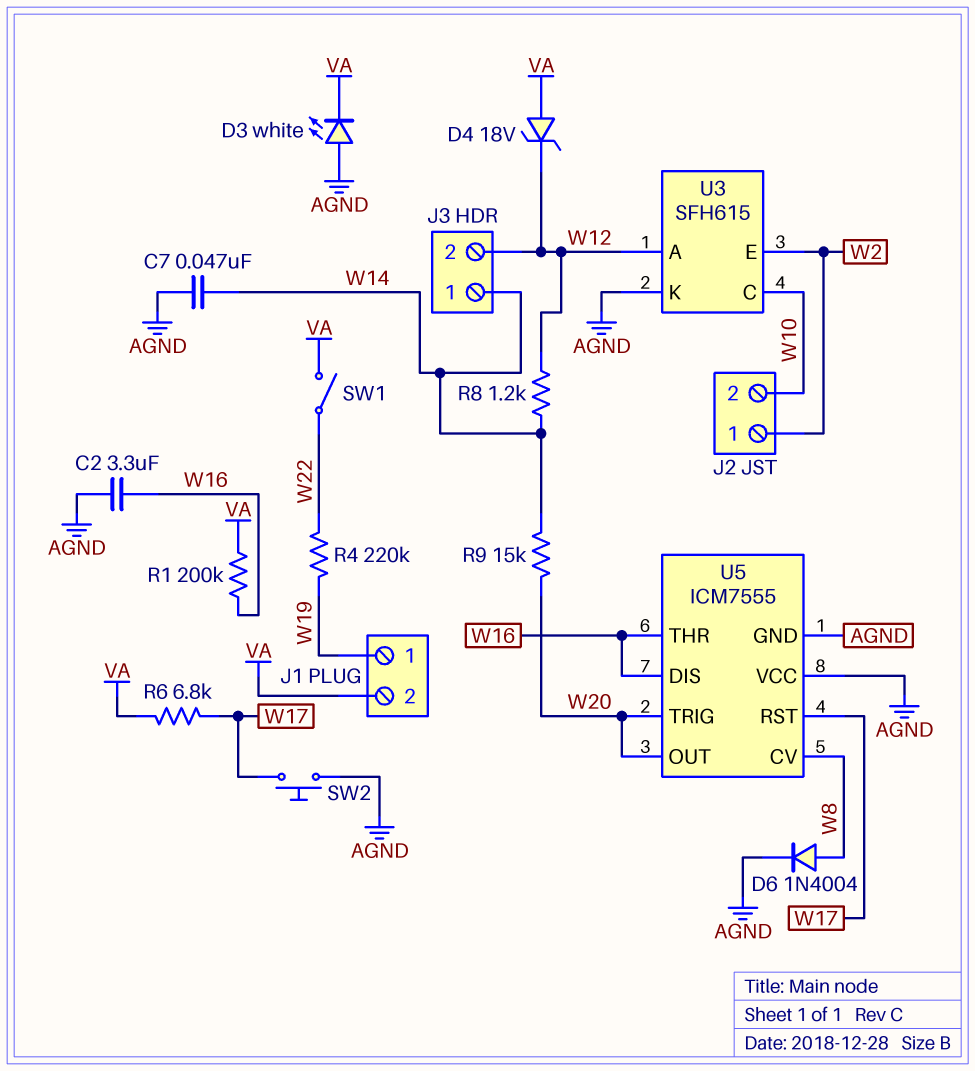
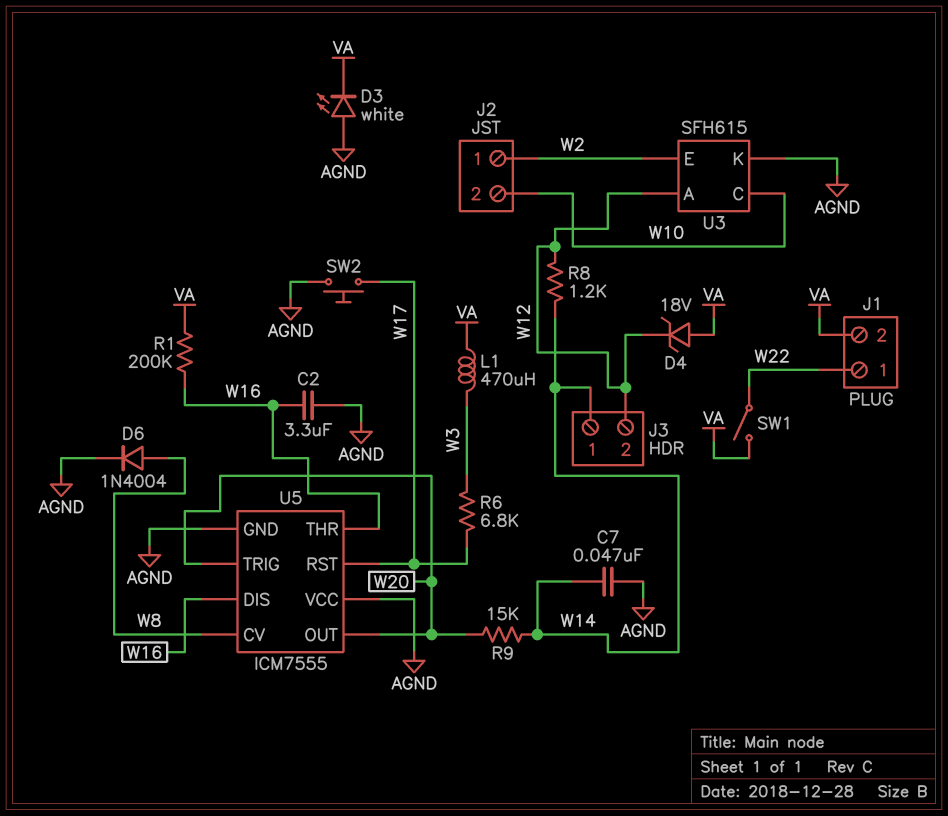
J1 pin 1: W19 -> W22
L1: none -> 470uH (VA, W3)
R4: 220k (W19, W22) -> none
R6: 6.8k (VA, W17) -> 6.8k (W3, W17)

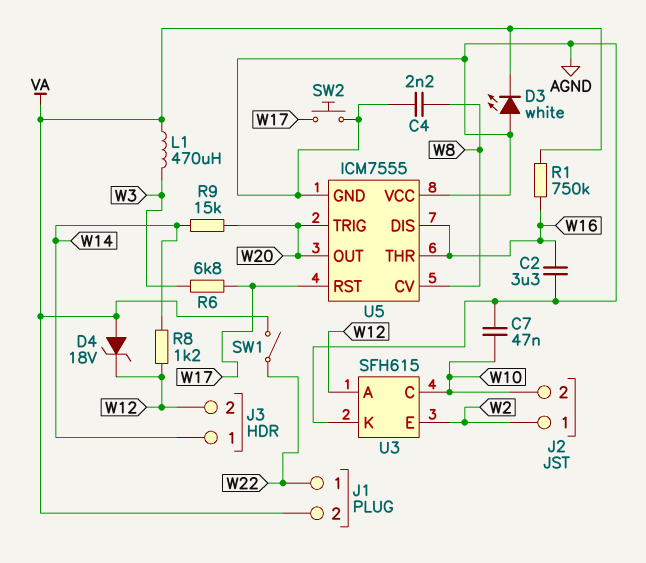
C4: none -> 2.2nF (AGND, W8)
C7: 47nF (AGND, W14) -> 47nF (AGND, W10)
D6: diode 1N4004 (A W8, K AGND) -> none
R1: 200k (VA, W16) -> 750k (VA, W16)

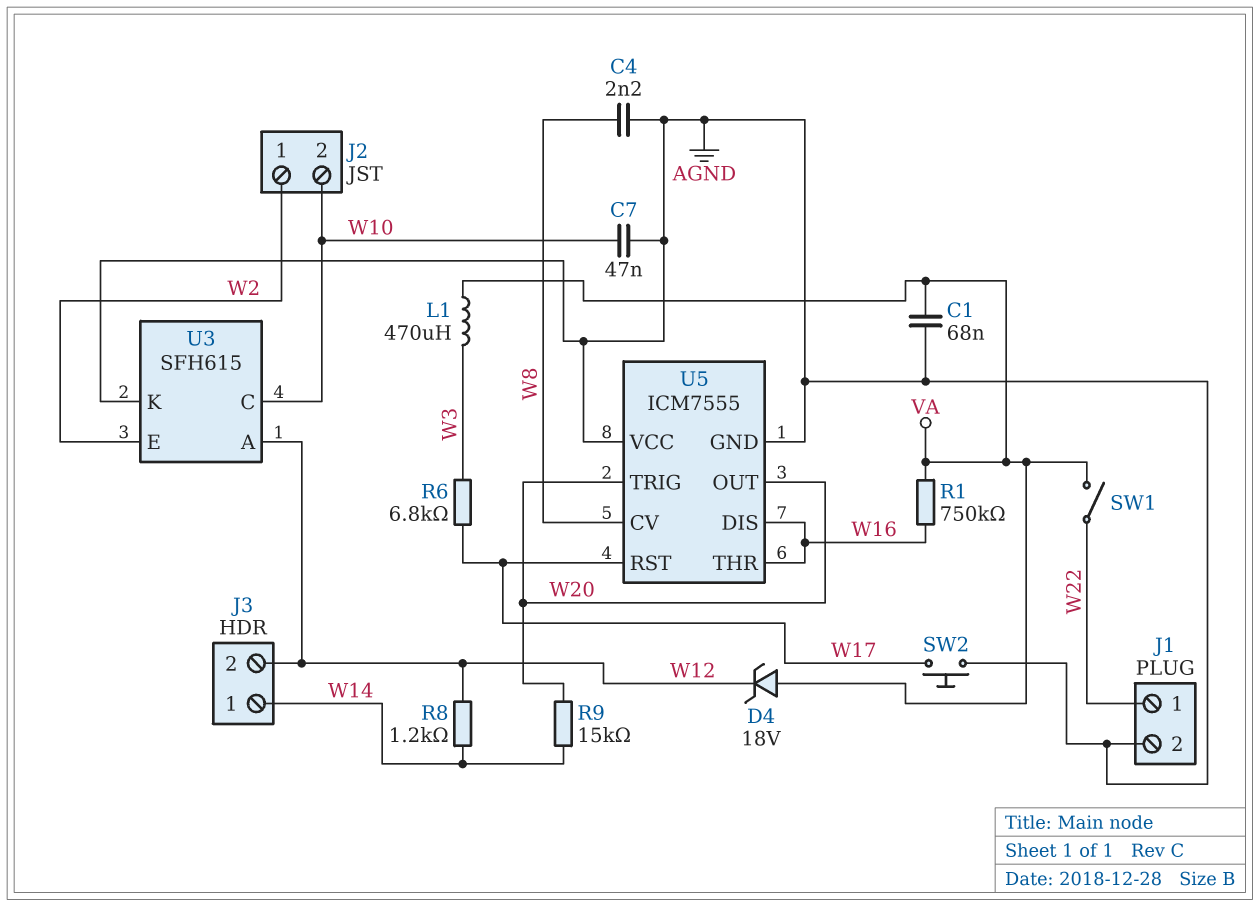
C1: none -> 68nF (AGND, VA)
C2: 3.3uF (AGND, W16) -> none
D3: LED white (A AGND, K VA) -> none
J1 pin 2: VA -> AGND

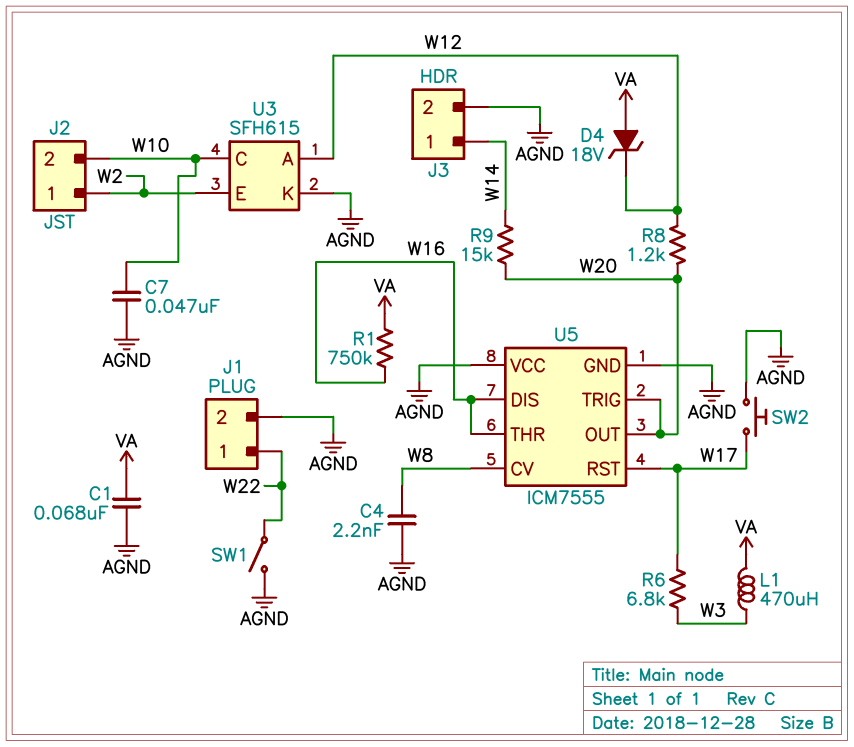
J3 pin 2: W12 -> AGND
R8: 1.2k (W12, W14) -> 1.2k (W12, W20)
SW1: switch (VA, W22) -> switch (AGND, W22)

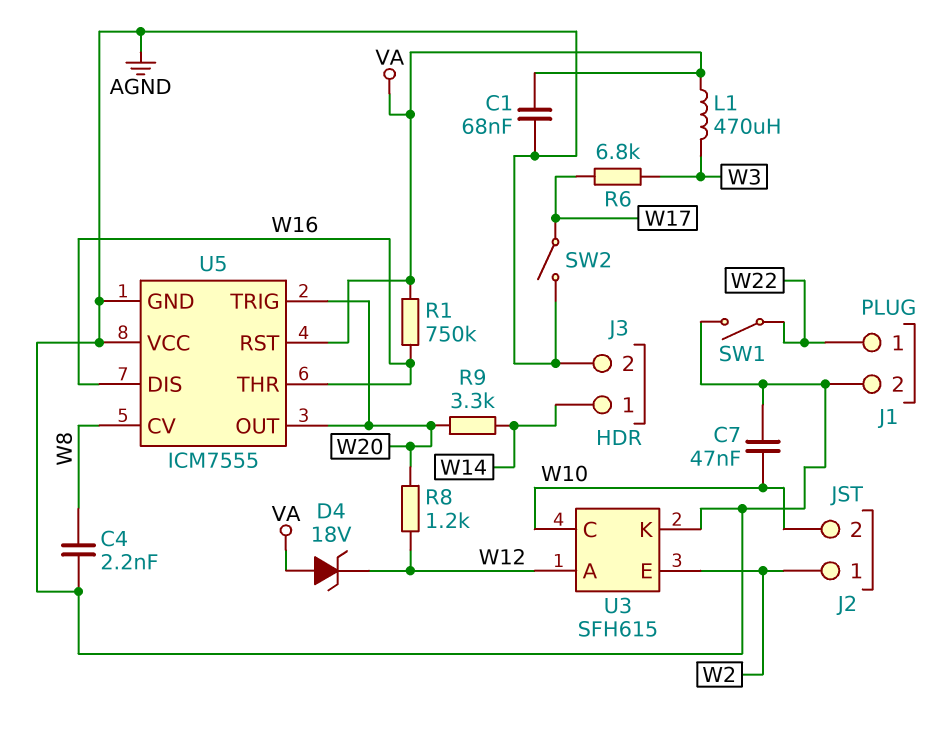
R9: 15k (W14, W20) -> 3.3k (W14, W20)
SW2: button (AGND, W17) -> switch (AGND, W17)
U5 pin RST: W17 -> VA

